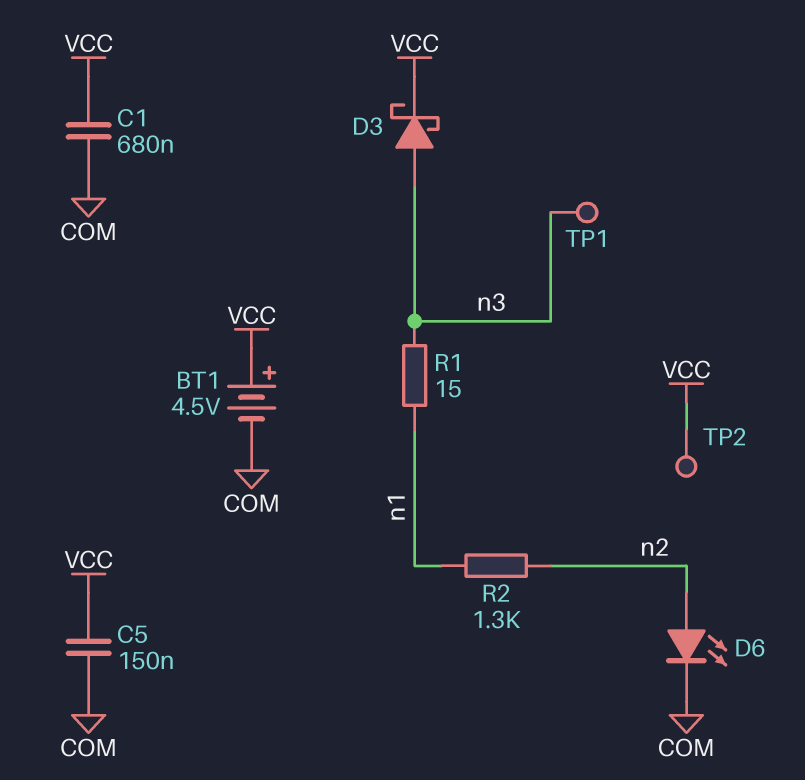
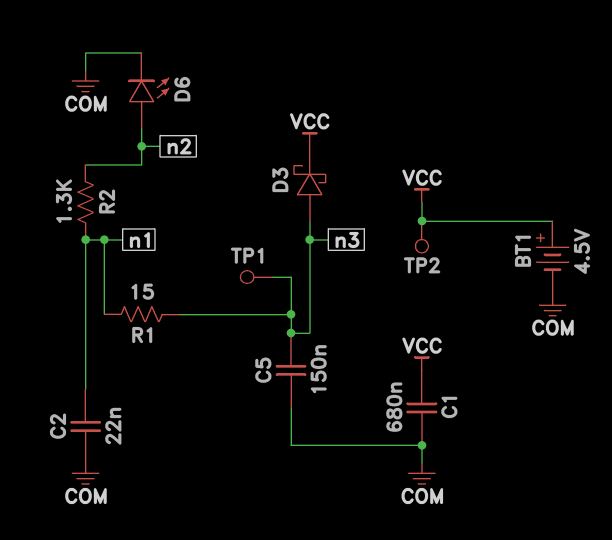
C2: none -> 22nF (COM, n1)
C5: 150nF (COM, VCC) -> 150nF (COM, n3)

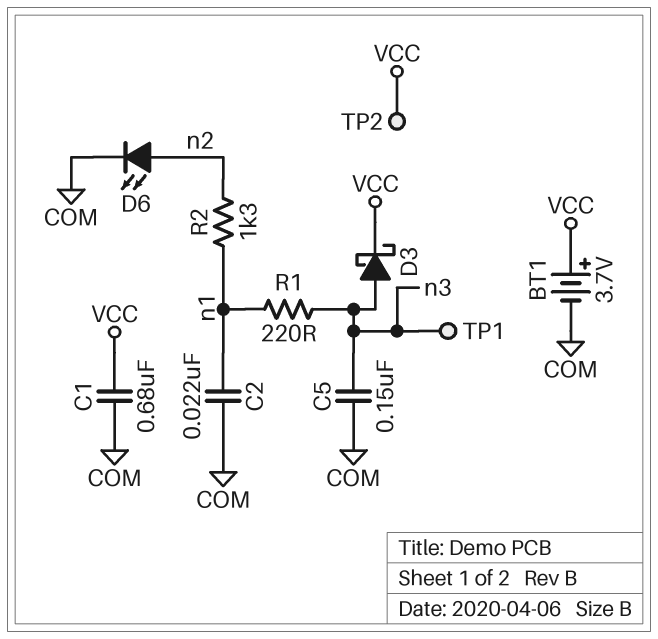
BT1: 4.5V (plus VCC, minus COM) -> 3.7V (plus VCC, minus COM)
R1: 15 (n1, n3) -> 220 (n1, n3)

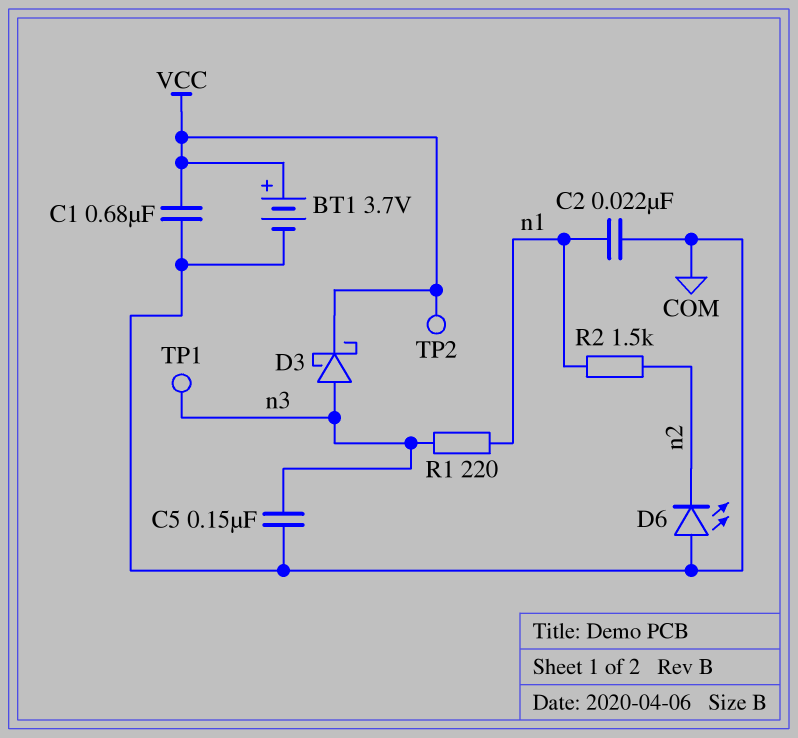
D6: LED (A n2, K COM) -> LED (A COM, K n2)
R2: 1.3k (n1, n2) -> 1.5k (n1, n2)

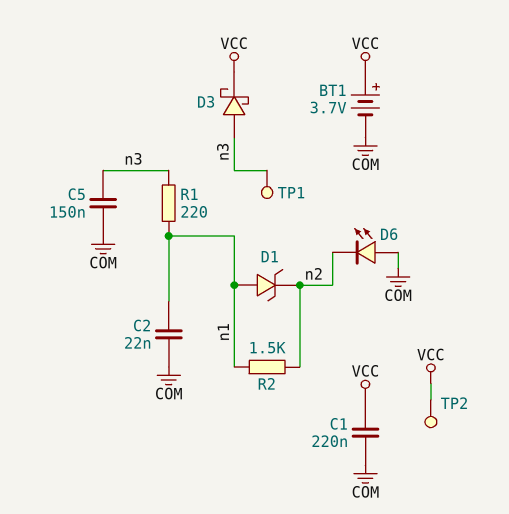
C1: 680nF (COM, VCC) -> 220nF (COM, VCC)
D1: none -> zener (A n1, K n2)

